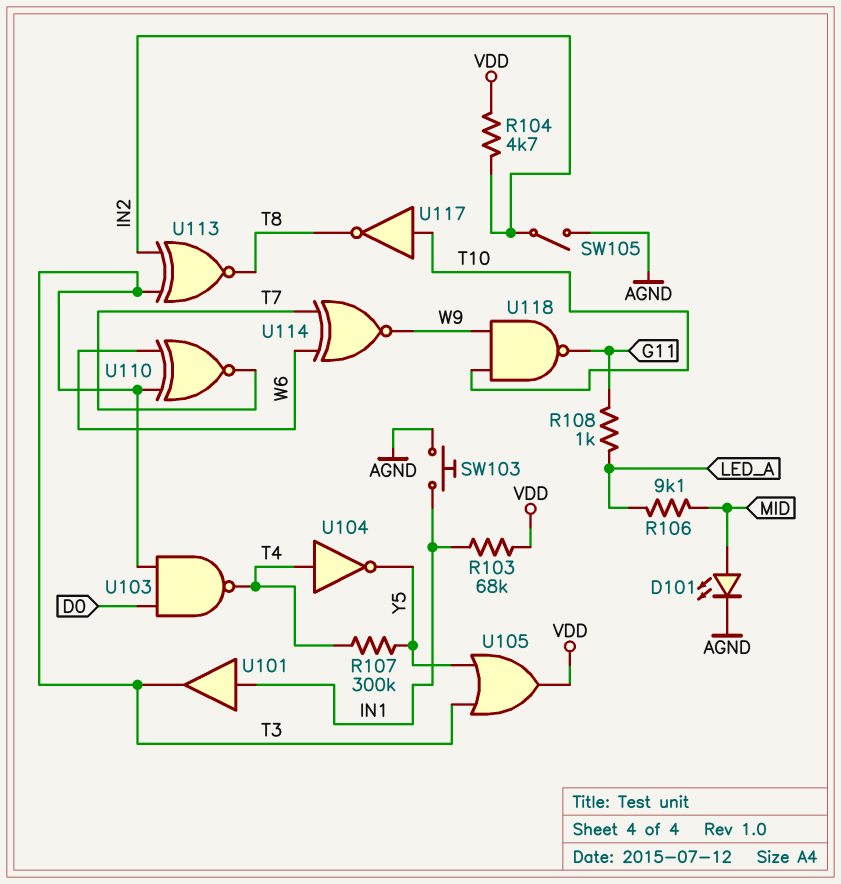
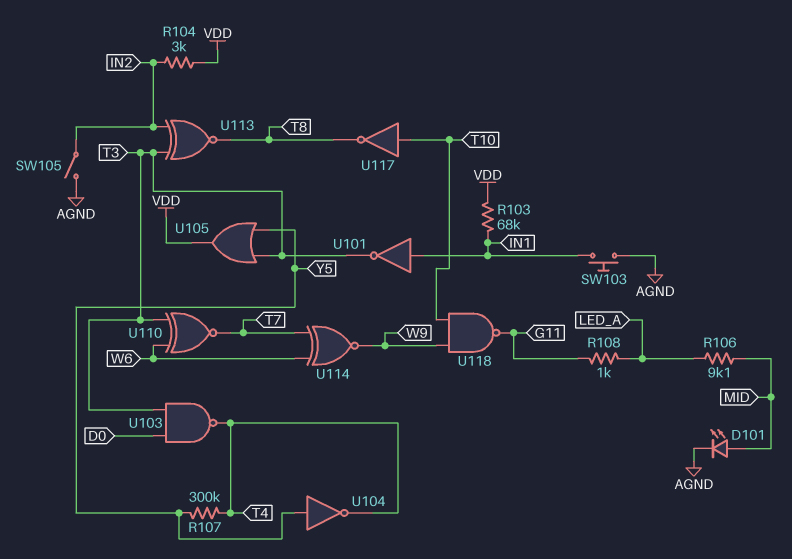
R104: 4.7k (IN2, VDD) -> 3k (IN2, VDD)
U101: buffer (in IN1, out T3) -> NOT (in IN1, out T3)
U104: NOT (in T4, out Y5) -> NOT (in Y5, out T4)

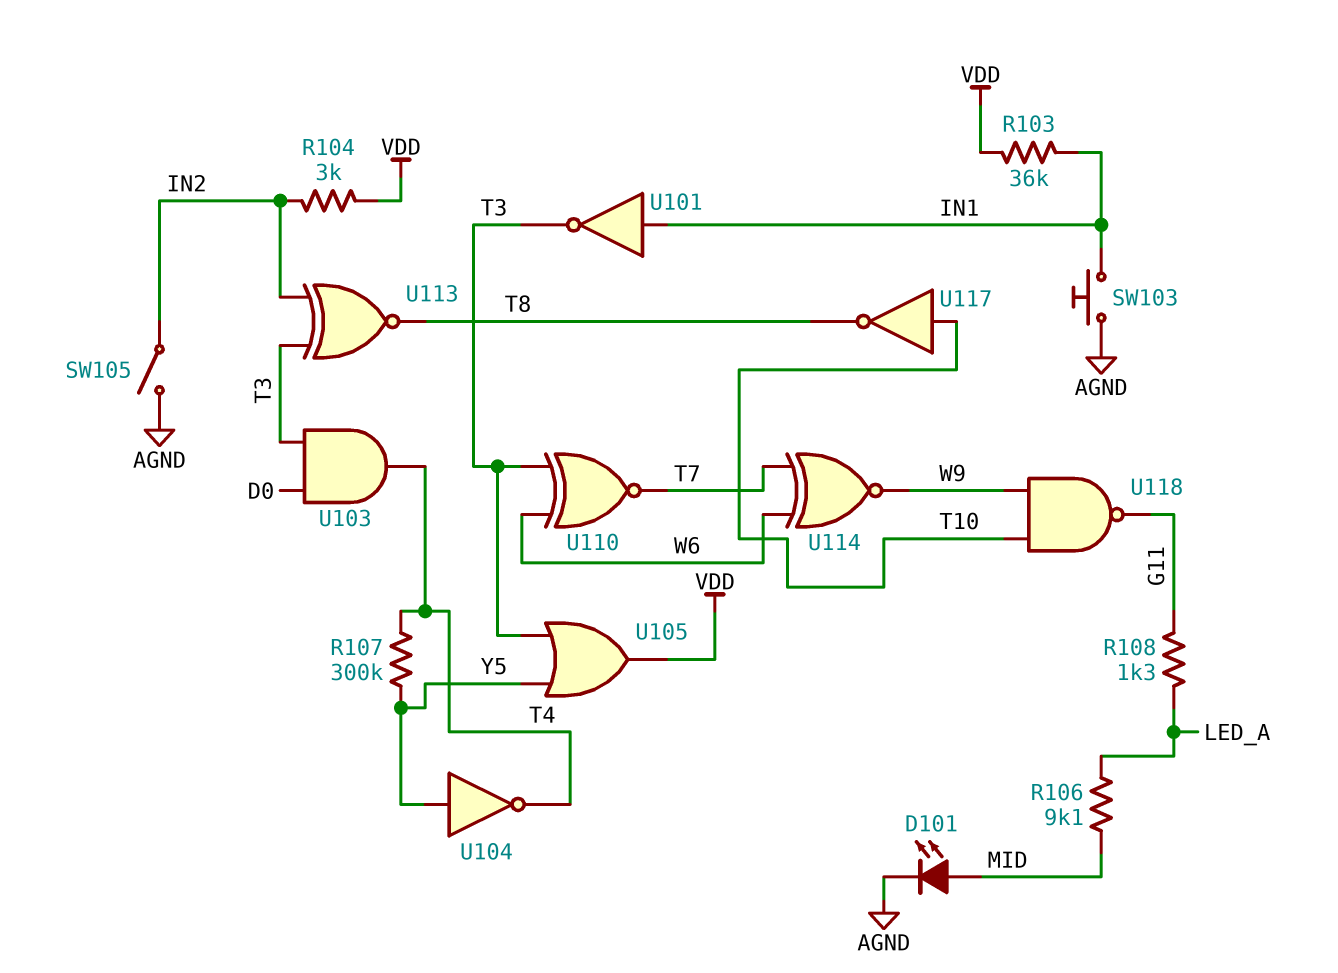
R103: 68k (IN1, VDD) -> 36k (IN1, VDD)
R108: 1k (G11, LED_A) -> 1.3k (G11, LED_A)
U103: NAND (in D0, in T3, out T4) -> AND (in D0, in T3, out T4)

